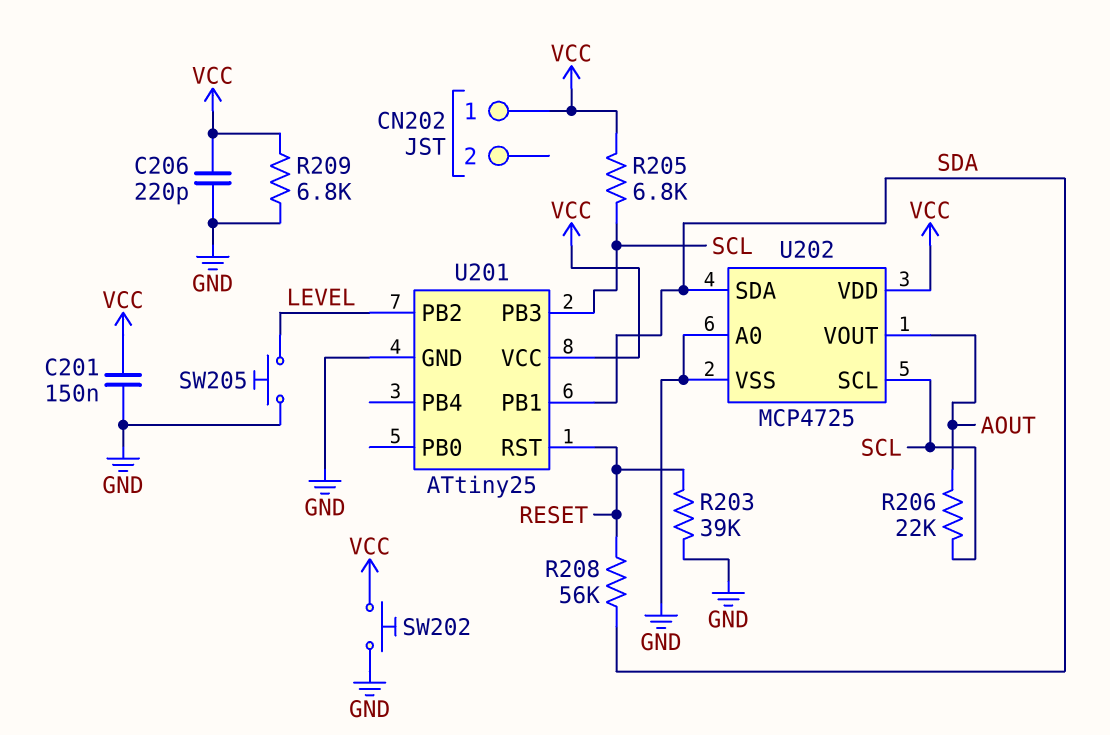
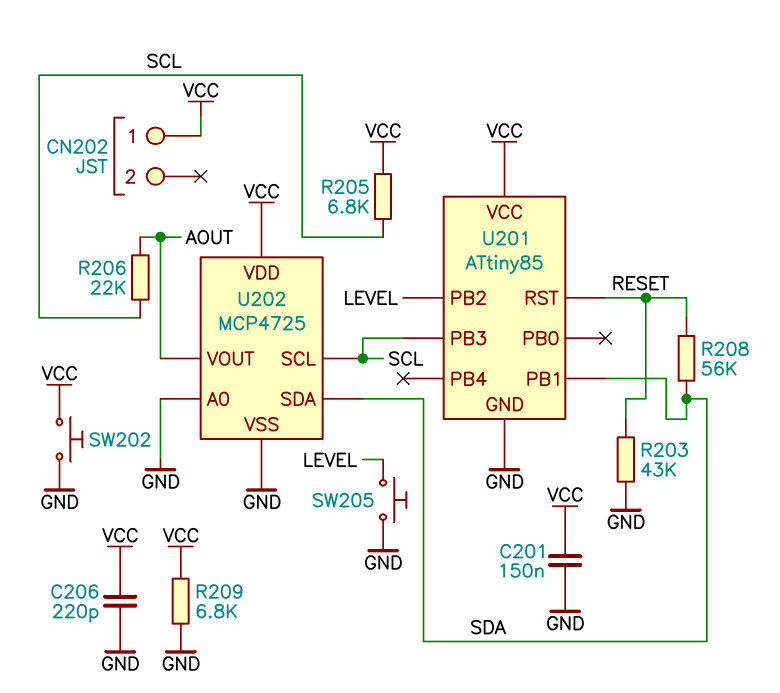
R203: 39k (GND, RESET) -> 43k (GND, RESET)
U201: ATtiny25 -> ATtiny85

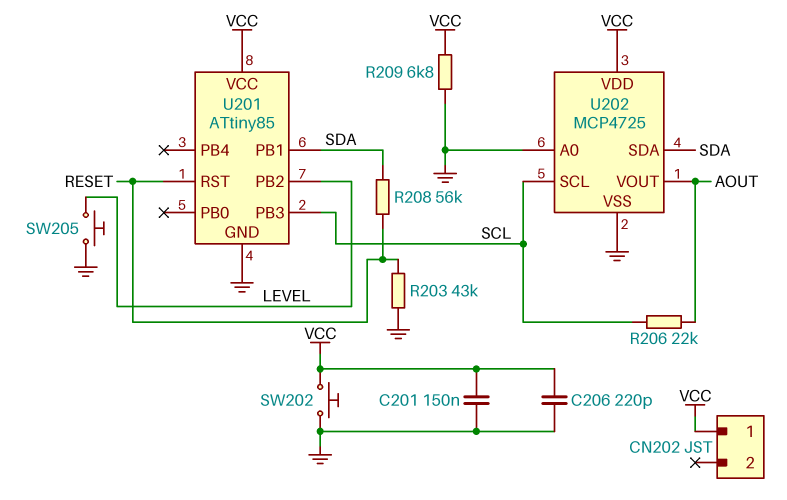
R205: 6.8k (SCL, VCC) -> none

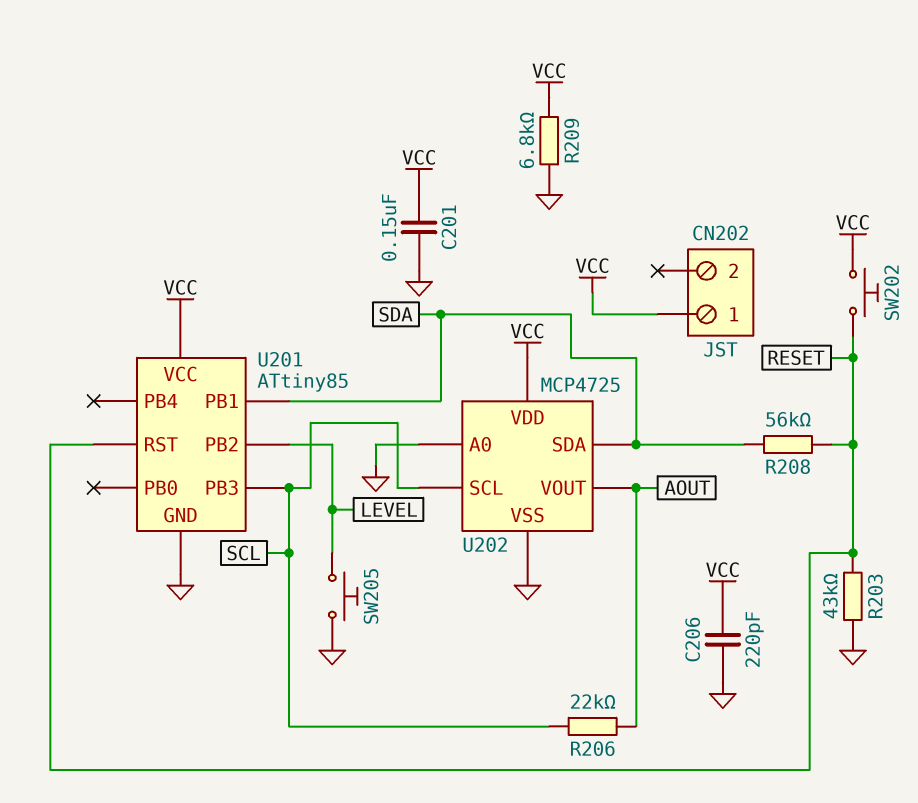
SW202: button (GND, VCC) -> button (RESET, VCC)

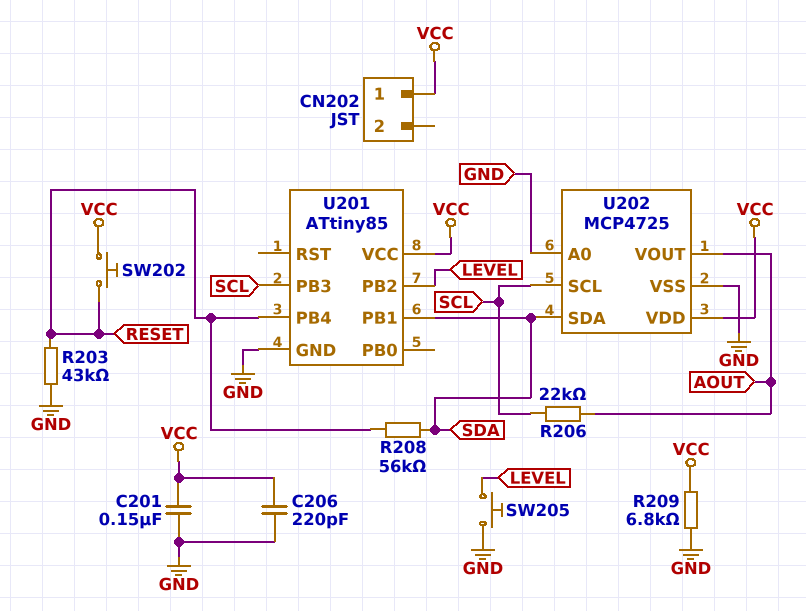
U201 pin PB4: none -> RESET
U201 pin RST: RESET -> none

